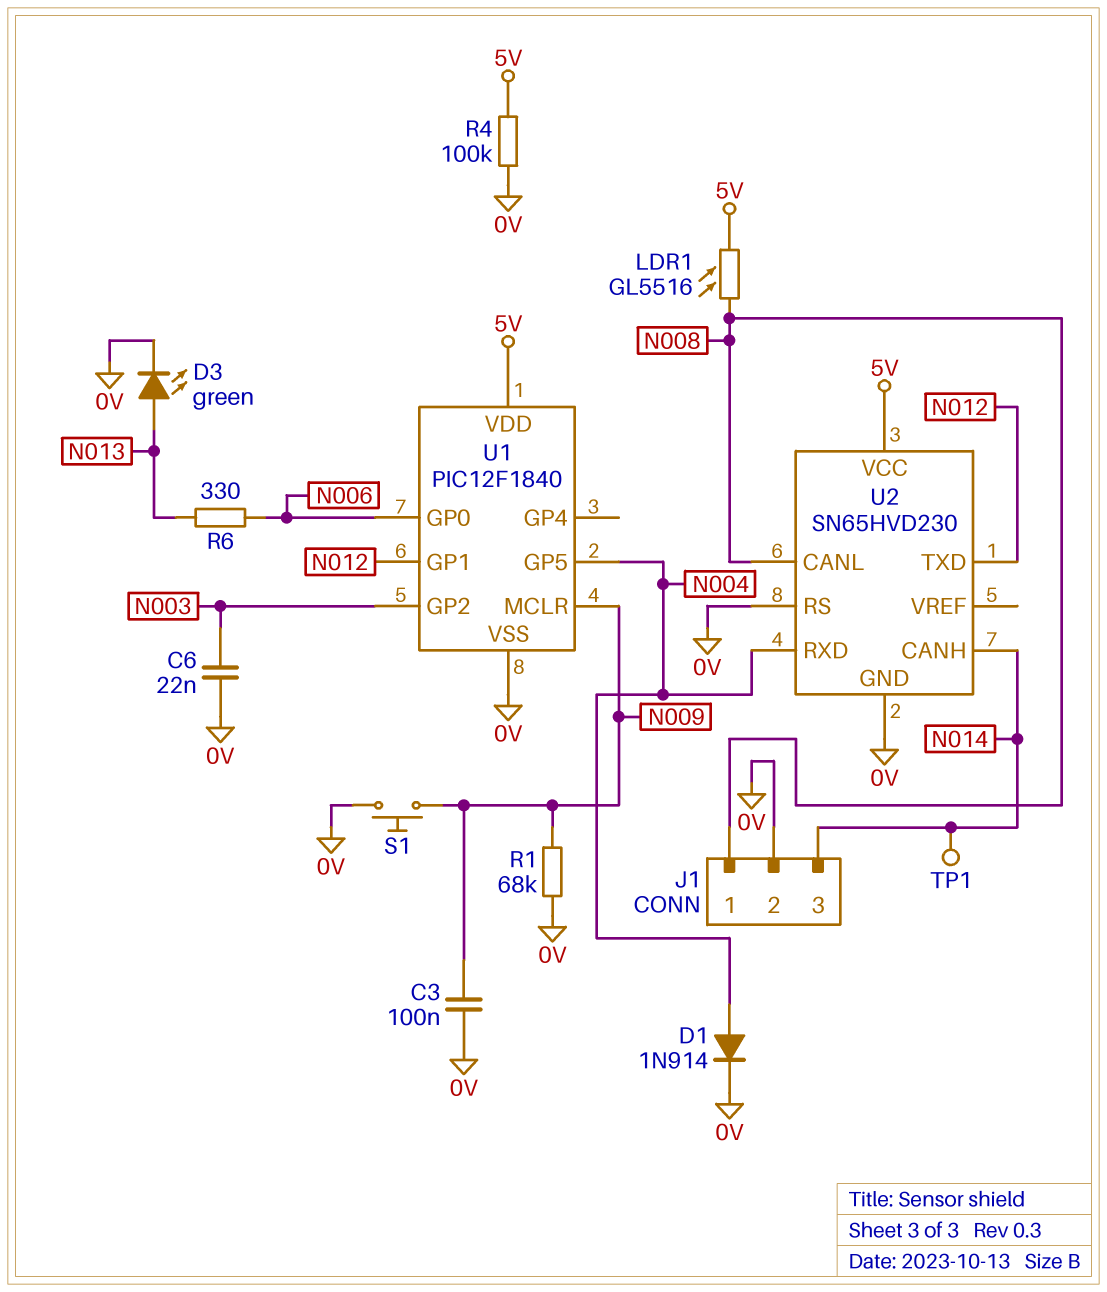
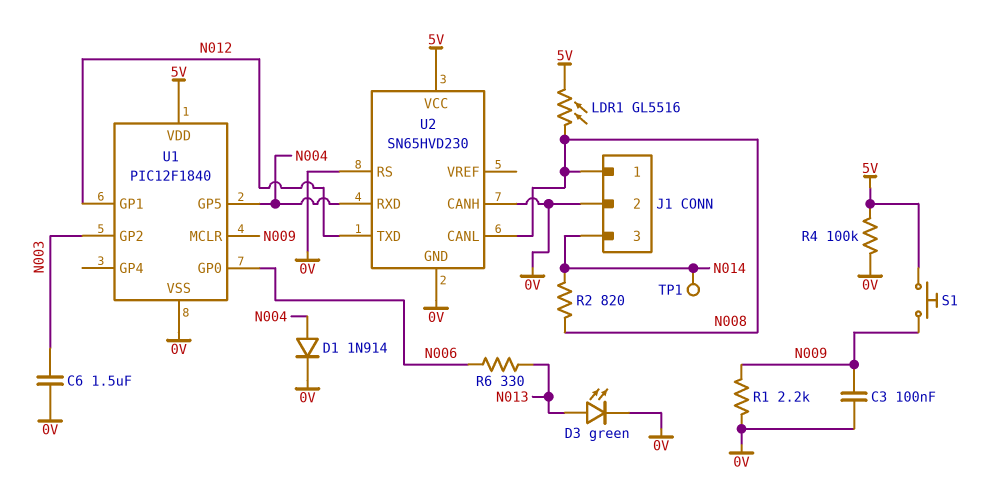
C6: 22nF (0V, N003) -> 1.5uF (0V, N003)
R1: 68k (0V, N009) -> 2.2k (0V, N009)
R2: none -> 820 (N008, N014)
S1: button (0V, N009) -> button (5V, N009)
U2 pin CANH: N014 -> 0V

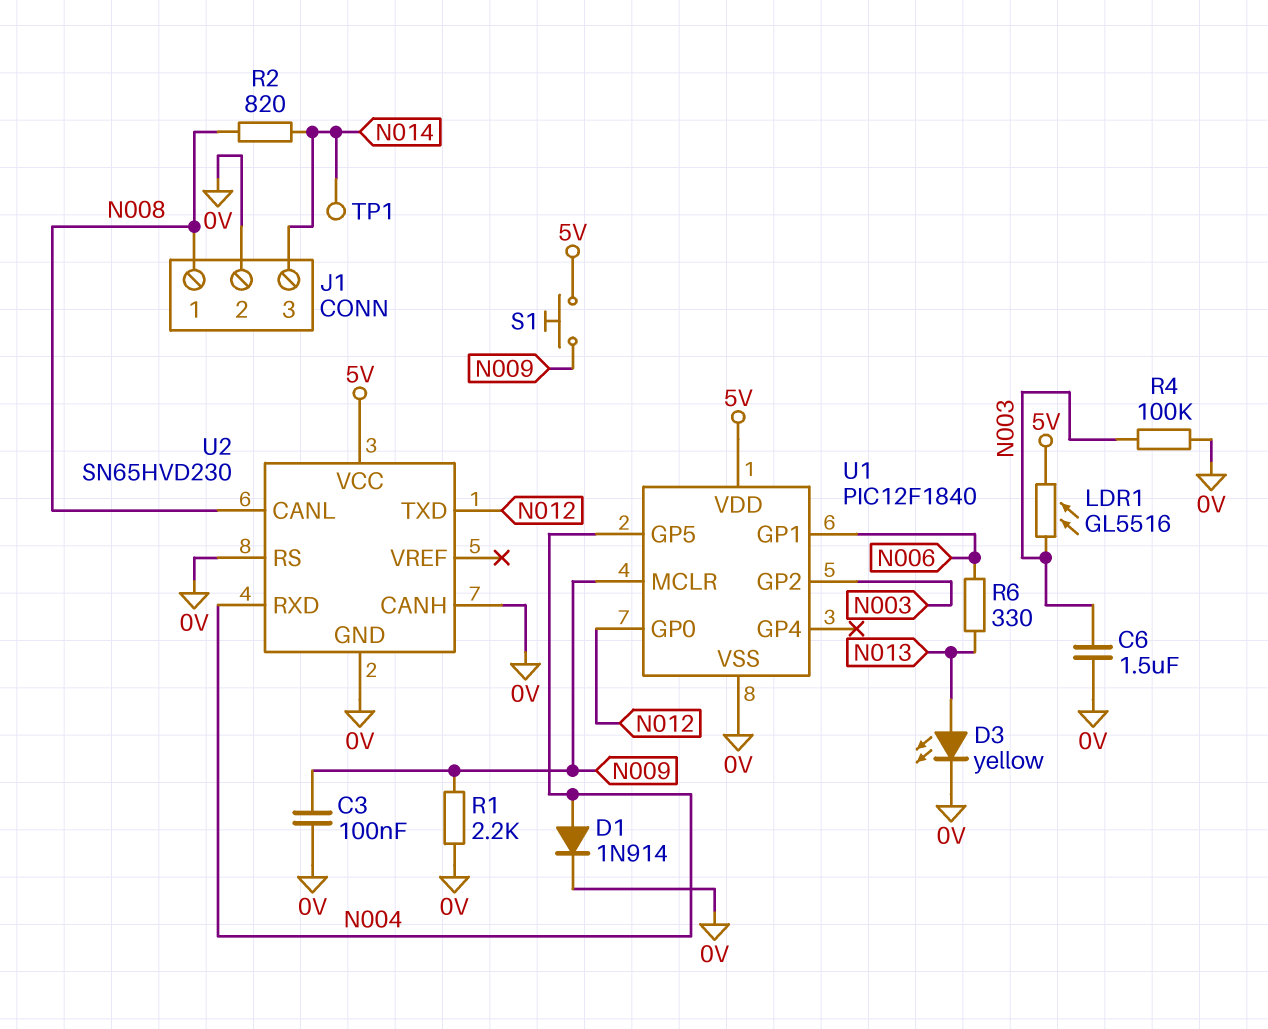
D3: LED green (A N013, K 0V) -> LED yellow (A N013, K 0V)
LDR1: GL5516 (5V, N008) -> GL5516 (5V, N003)
R4: 100k (0V, 5V) -> 100k (0V, N003)
U1 pin GP0: N006 -> N012
U1 pin GP1: N012 -> N006

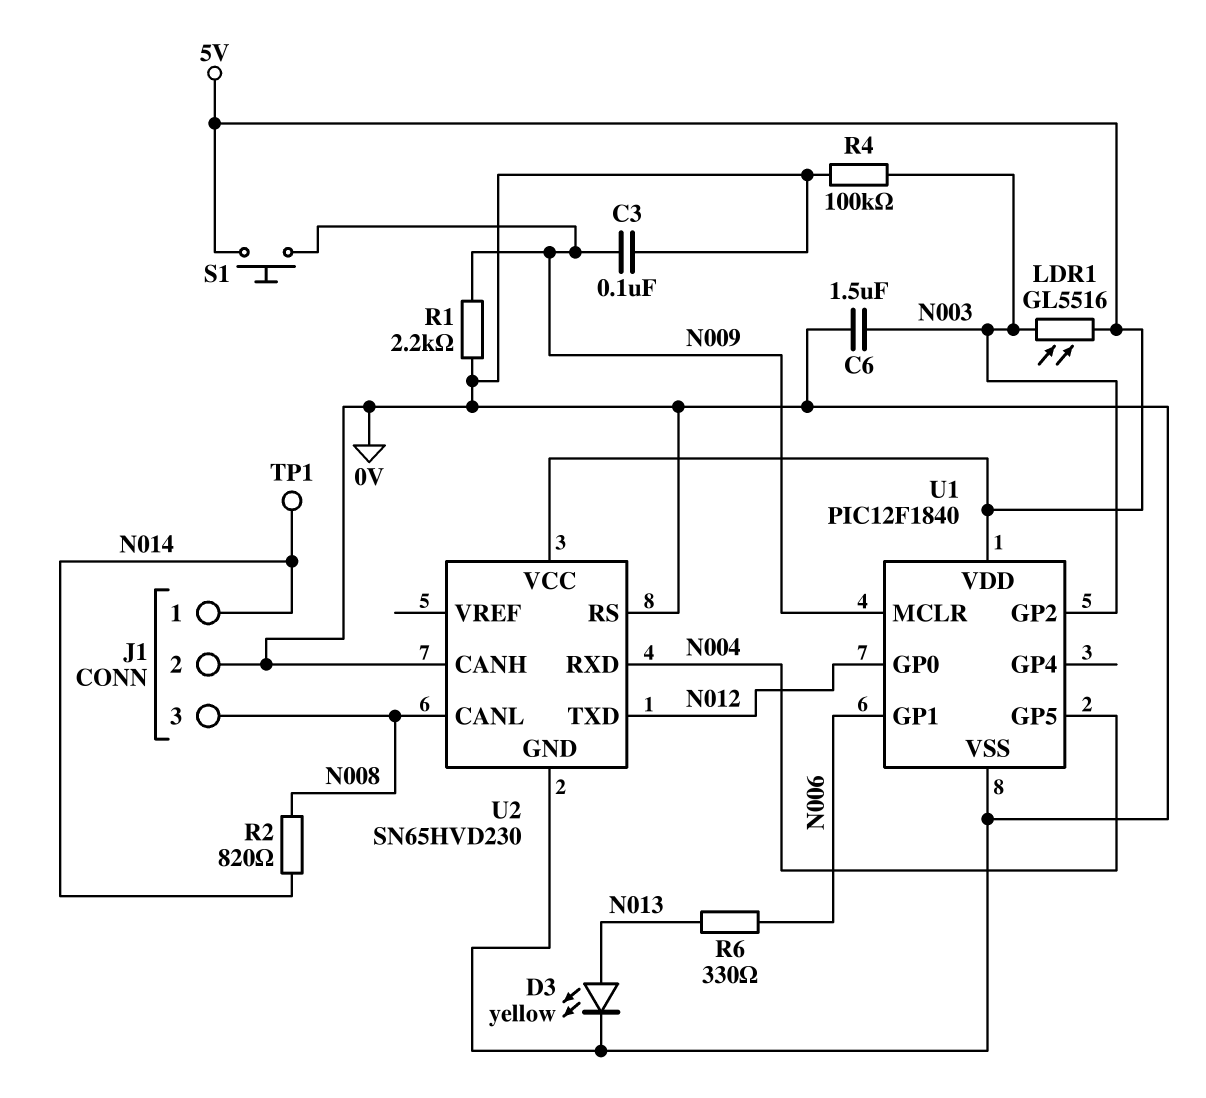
D1: diode 1N914 (A N004, K 0V) -> none
J1 pin 1: N008 -> N014
J1 pin 3: N014 -> N008

